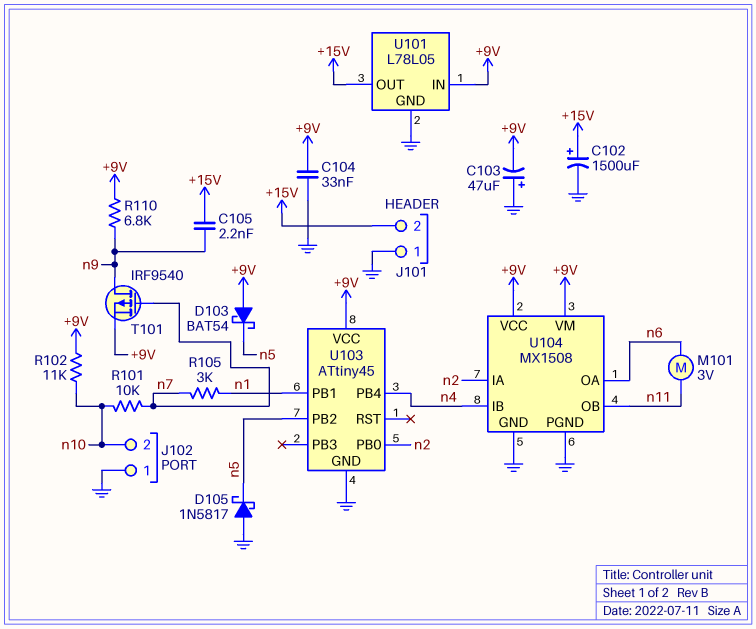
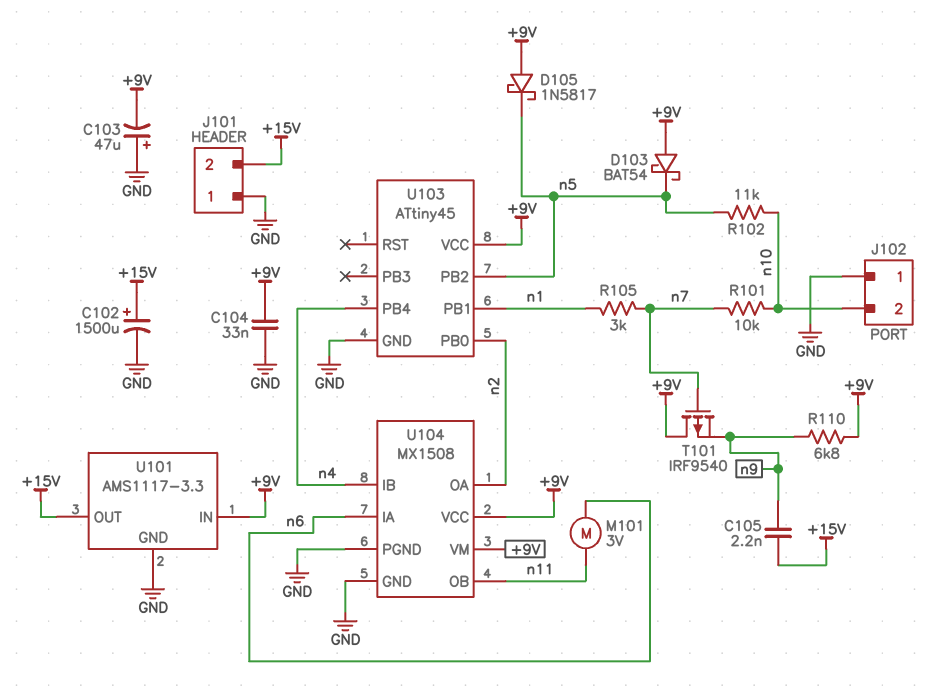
D105: schottky 1N5817 (A GND, K n5) -> schottky 1N5817 (A +9V, K n5)
R102: 11k (+9V, n10) -> 11k (n5, n10)
T101: PMOS IRF9540 (G n7, D n9, S +9V) -> PMOS IRF9540 (G n7, D +9V, S n9)
U101: L78L05 -> AMS1117-3.3
U104 pin IA: n2 -> n6
U104 pin OA: n6 -> n2

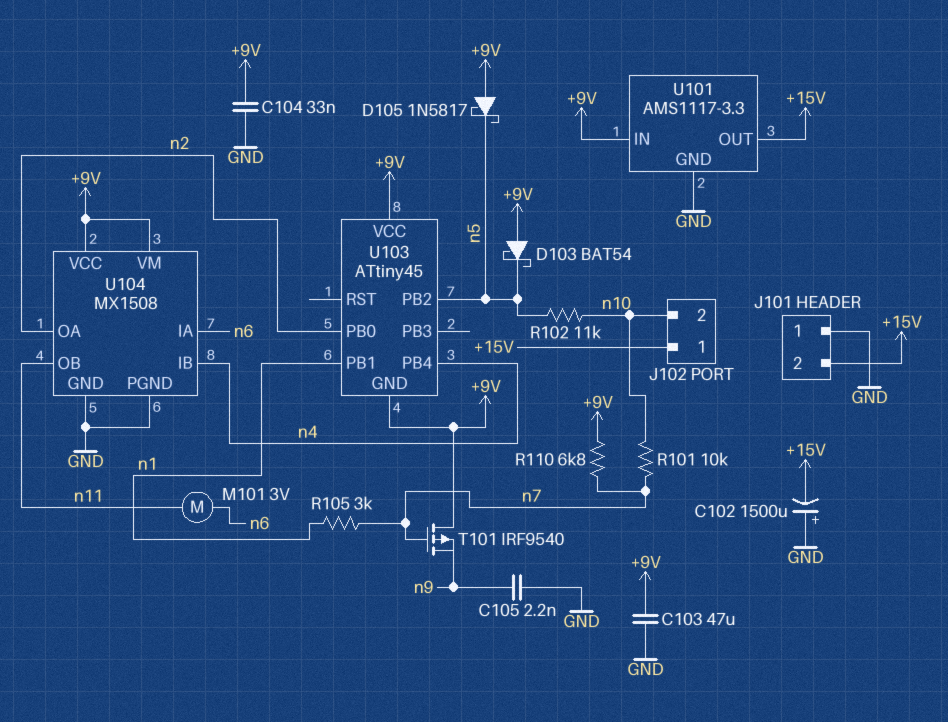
C102: 1500uF (plus +15V, minus GND) -> 1500uF (plus GND, minus +15V)
C103: 47uF (plus GND, minus +9V) -> 47uF (+9V, GND)
C105: 2.2nF (+15V, n9) -> 2.2nF (GND, n9)
J102 pin 1: GND -> +15V
R110: 6.8k (+9V, n9) -> 6.8k (+9V, n7)
U103 pin GND: GND -> +9V

